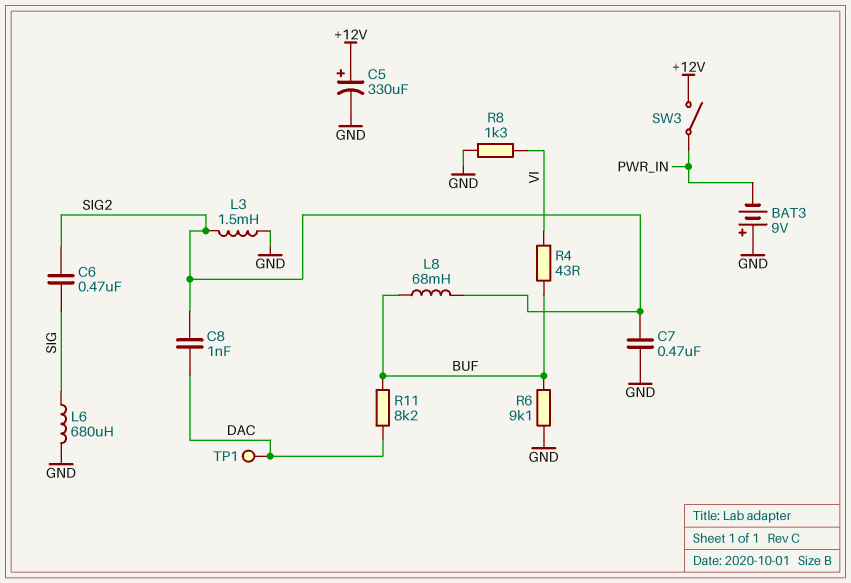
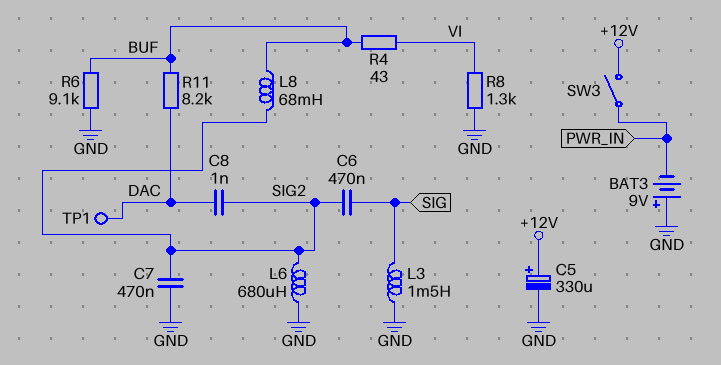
L3: 1.5mH (GND, SIG2) -> 1.5mH (GND, SIG)
L6: 680uH (GND, SIG) -> 680uH (GND, SIG2)

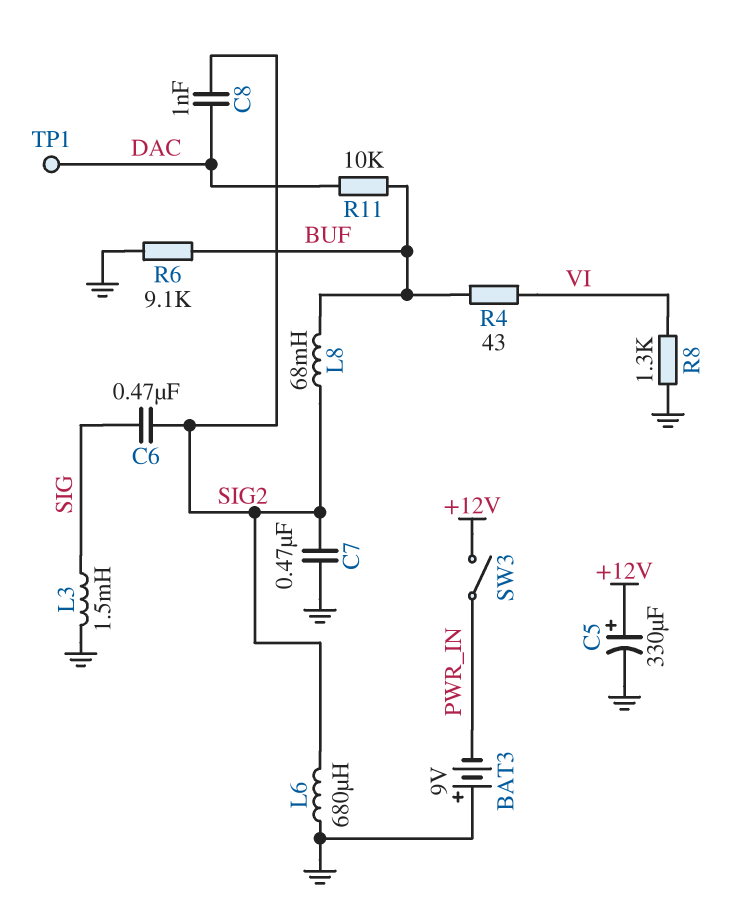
R11: 8.2k (BUF, DAC) -> 10k (BUF, DAC)

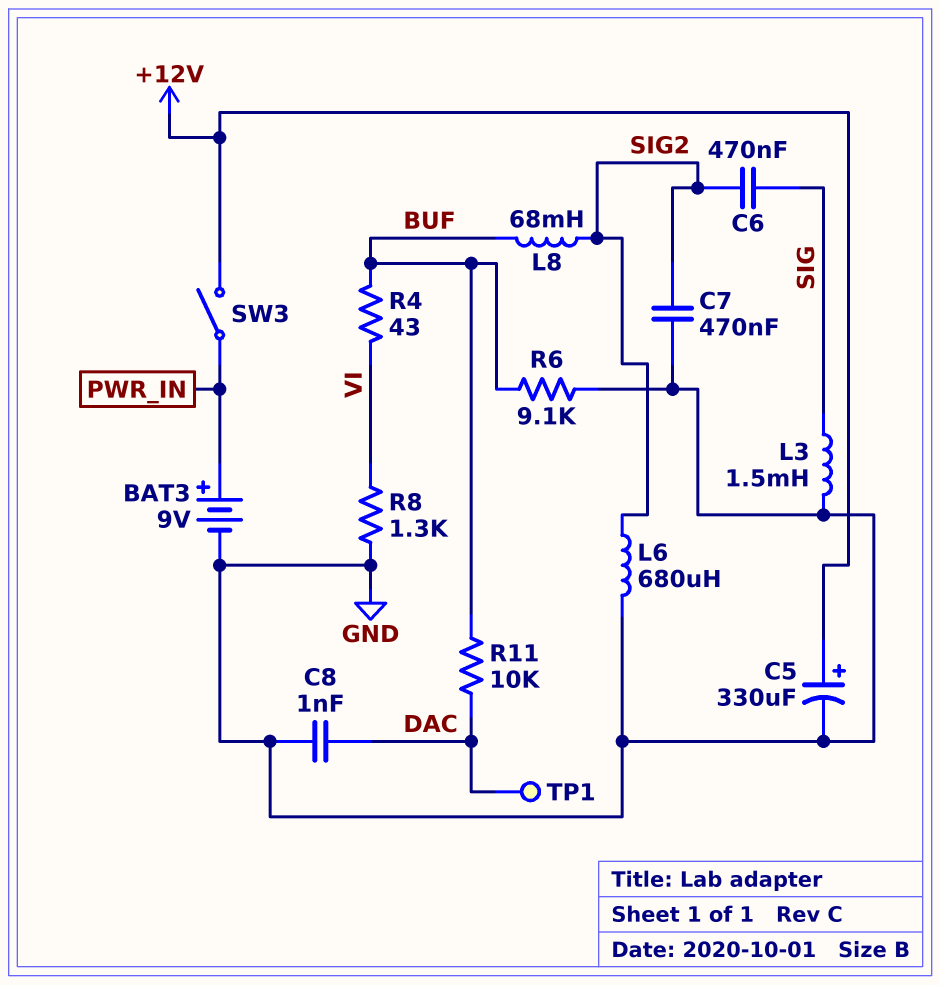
BAT3: 9V (plus GND, minus PWR_IN) -> 9V (plus PWR_IN, minus GND)
C8: 1nF (DAC, SIG2) -> 1nF (DAC, GND)

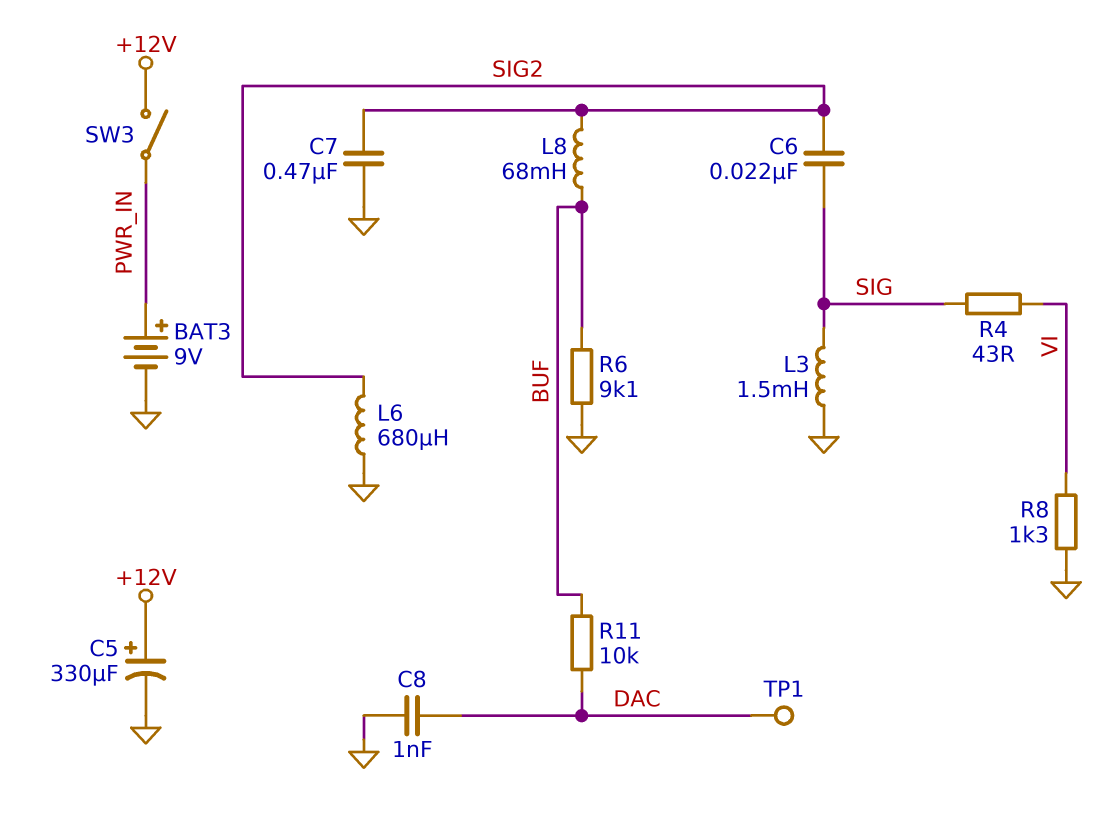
C6: 470nF (SIG, SIG2) -> 22nF (SIG, SIG2)
R4: 43 (BUF, VI) -> 43 (SIG, VI)

